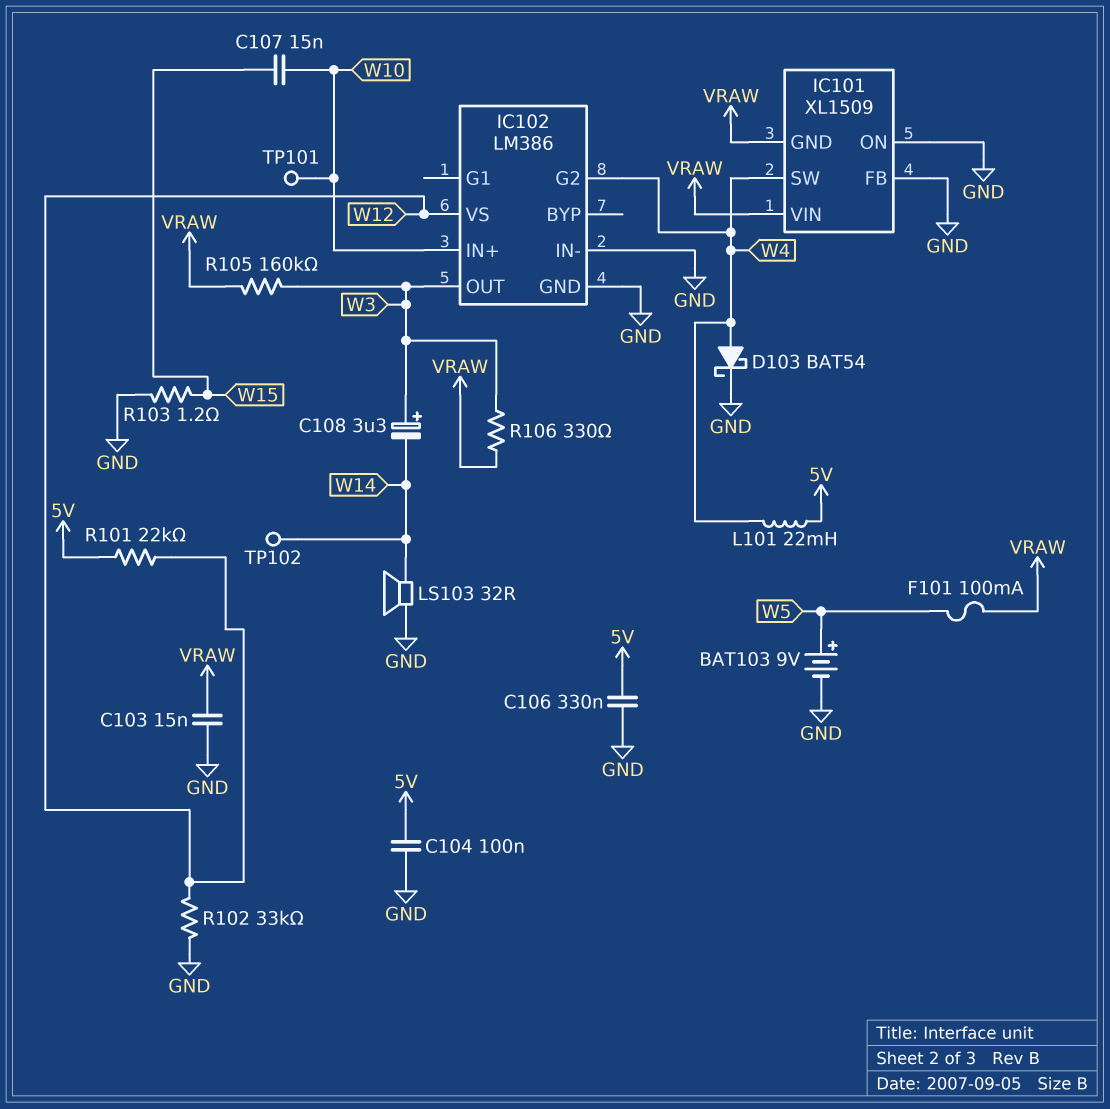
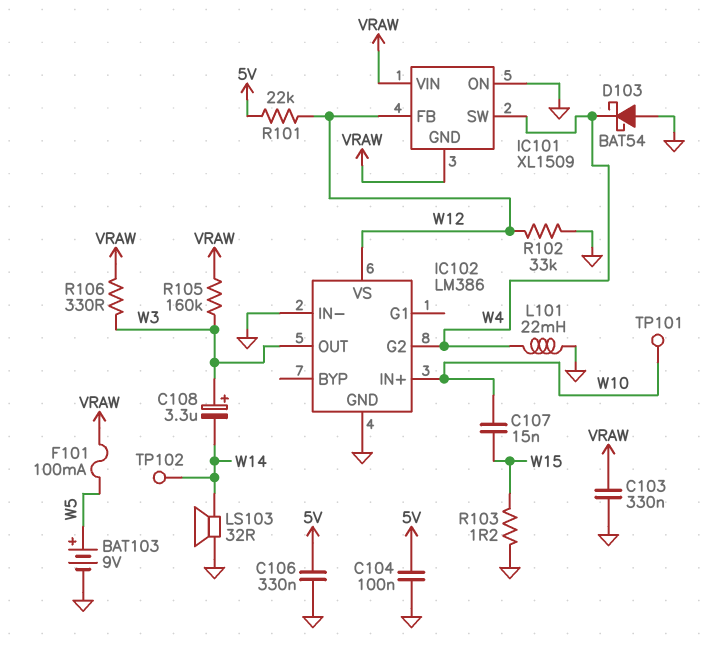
C103: 15nF (GND, VRAW) -> 330nF (GND, VRAW)
D103: schottky BAT54 (A W4, K GND) -> schottky BAT54 (A GND, K W4)
IC101 pin FB: GND -> W12
L101: 22mH (5V, W4) -> 22mH (GND, W4)

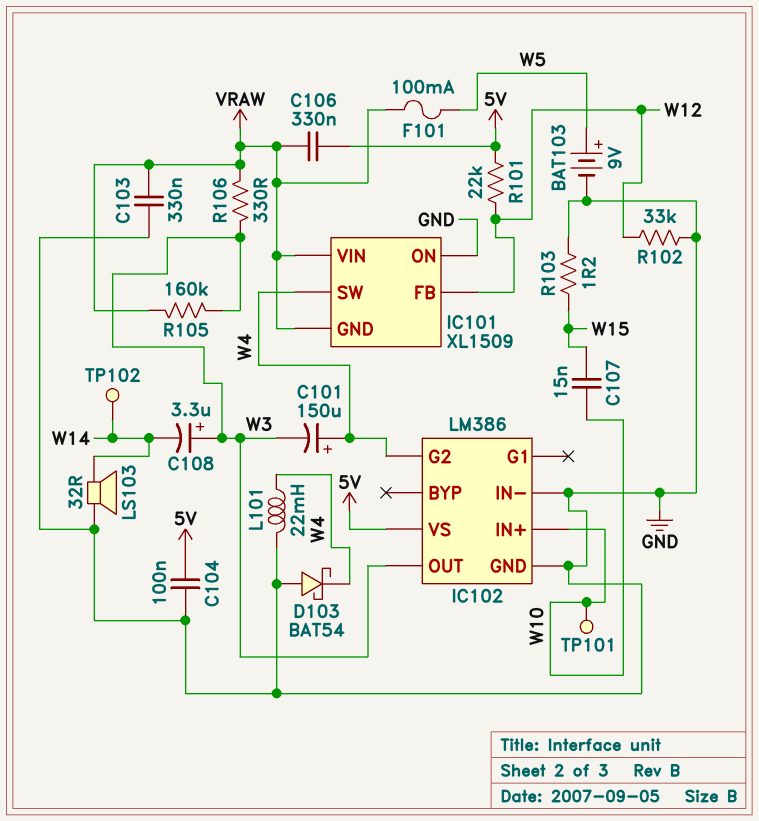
C101: none -> 150uF (plus W4, minus W3)
C106: 330nF (5V, GND) -> 330nF (5V, VRAW)
IC102 pin VS: W12 -> 5V

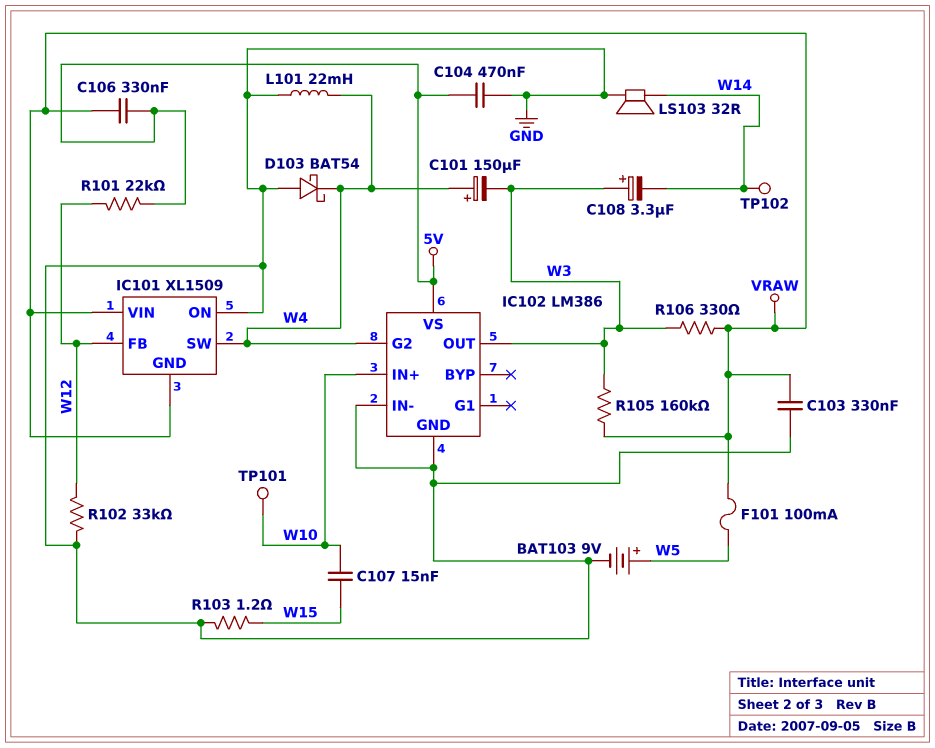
C104: 100nF (5V, GND) -> 470nF (5V, GND)

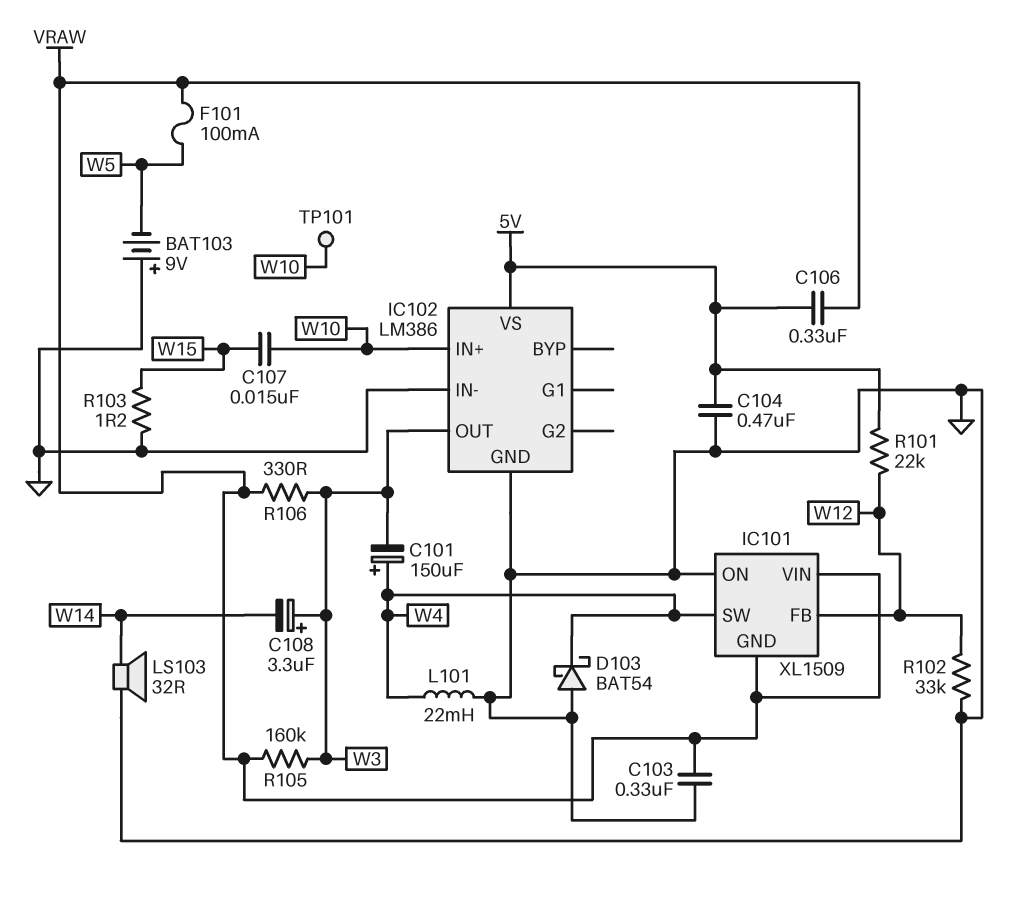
BAT103: 9V (plus W5, minus GND) -> 9V (plus GND, minus W5)
IC102 pin G2: W4 -> none
TP102: test point (W14) -> none

